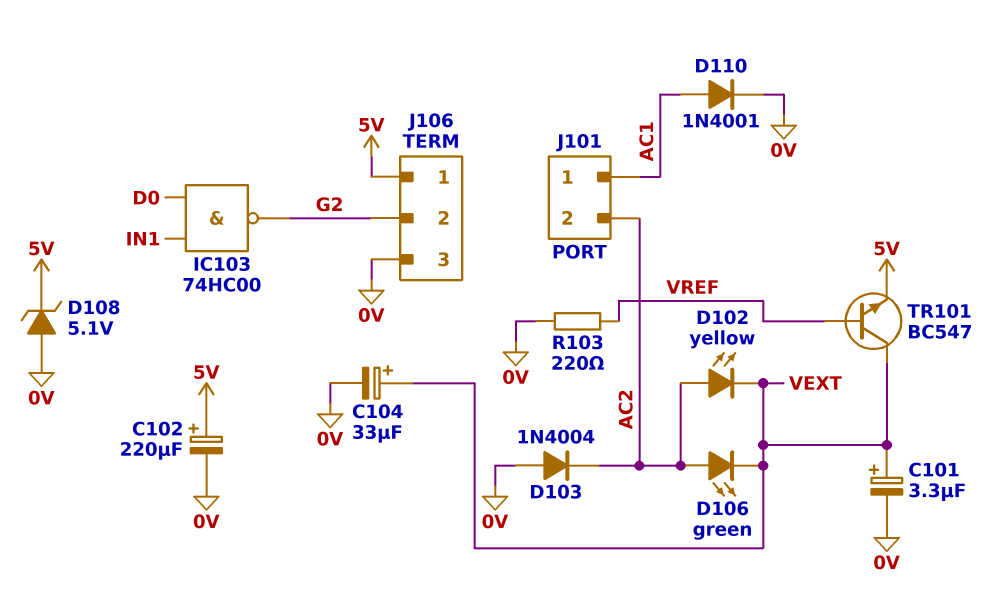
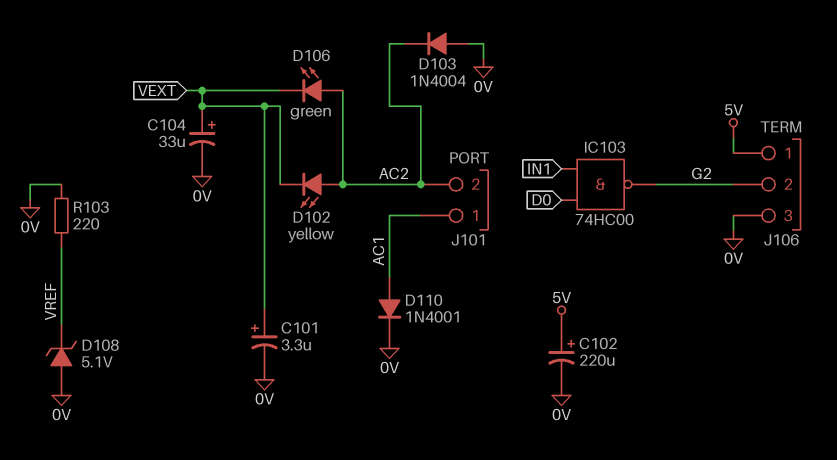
D108: zener 5.1V (A 0V, K 5V) -> zener 5.1V (A 0V, K VREF)
TR101: NPN BC547 (B VREF, C VEXT, E 5V) -> none

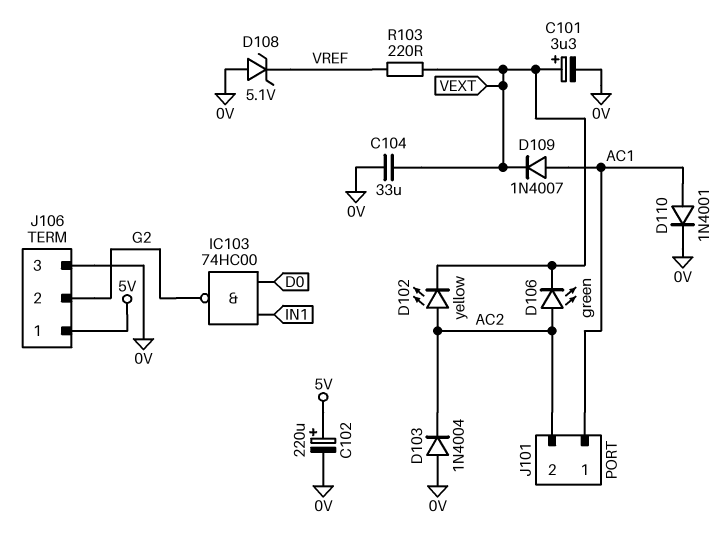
C104: 33uF (plus VEXT, minus 0V) -> 33uF (0V, VEXT)
D109: none -> diode 1N4007 (A AC1, K VEXT)
R103: 220 (0V, VREF) -> 220 (VEXT, VREF)

